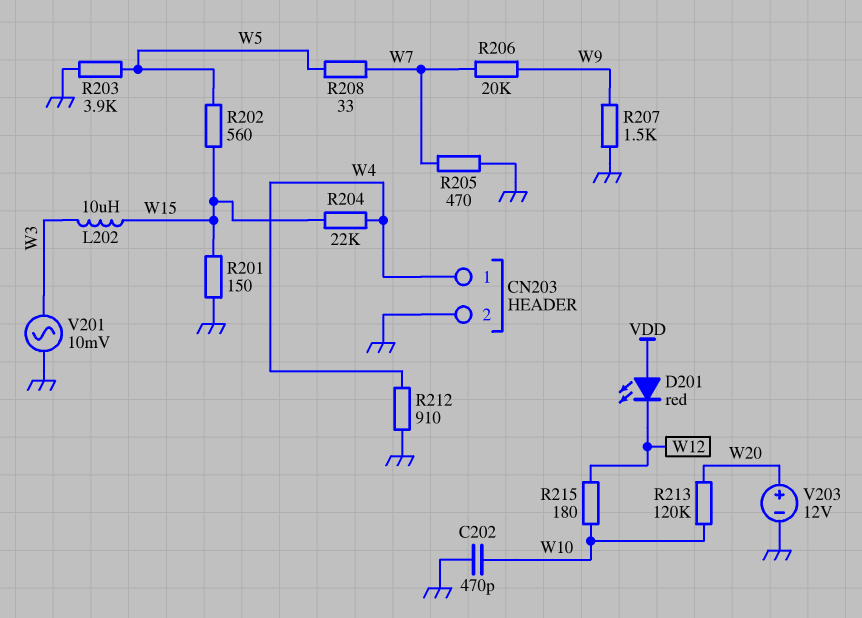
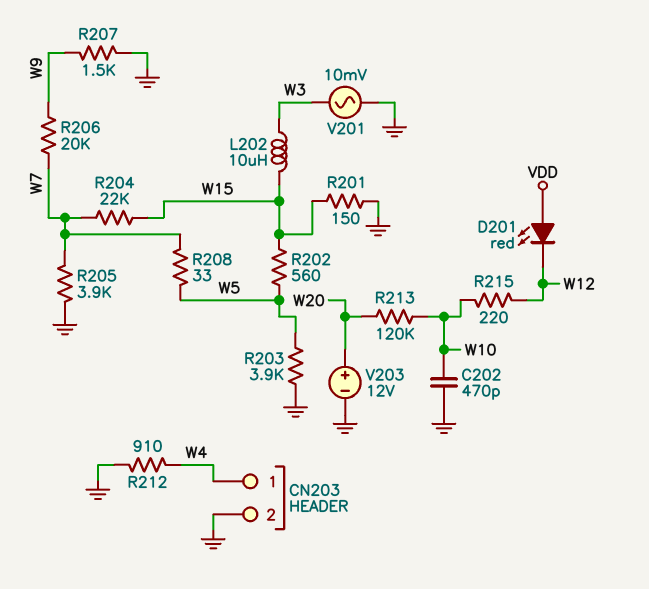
R204: 22k (W4, W15) -> 22k (W7, W15)
R205: 470 (GND, W7) -> 3.9k (GND, W7)
R215: 180 (W10, W12) -> 220 (W10, W12)

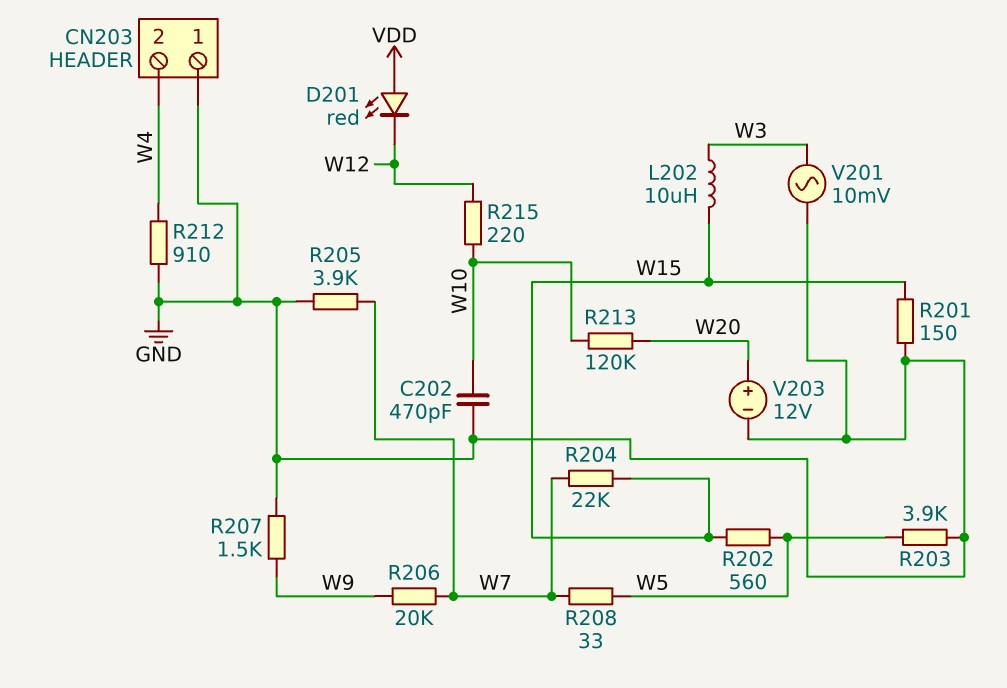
CN203 pin 1: W4 -> GND
CN203 pin 2: GND -> W4

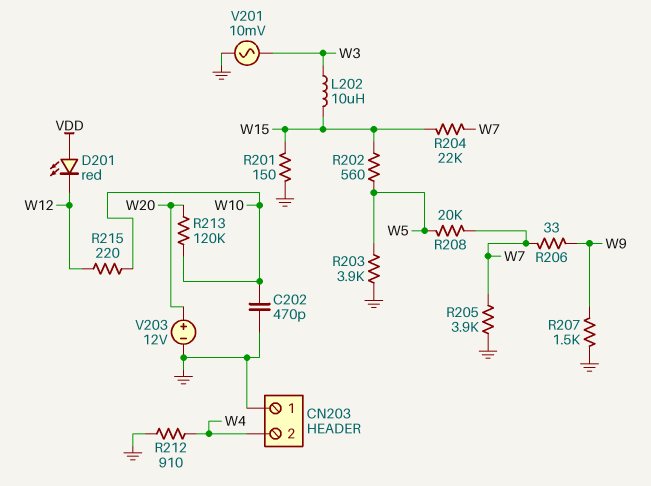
R206: 20k (W7, W9) -> 33 (W7, W9)
R208: 33 (W5, W7) -> 20k (W5, W7)

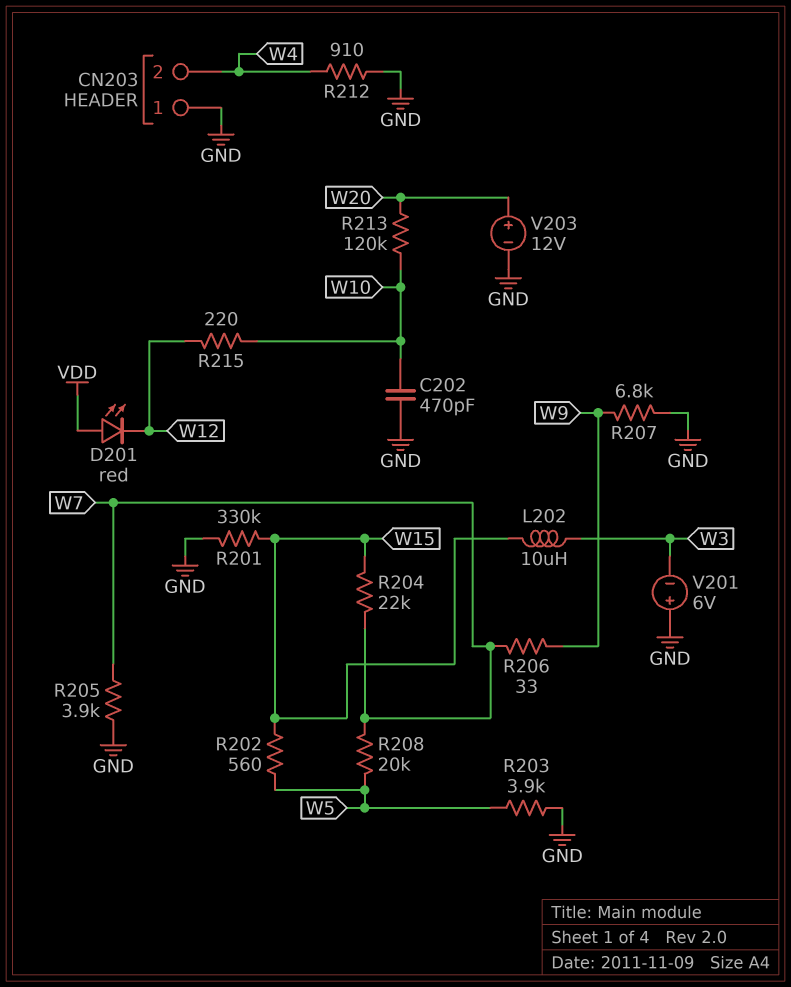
R201: 150 (GND, W15) -> 330k (GND, W15)
R207: 1.5k (GND, W9) -> 6.8k (GND, W9)
V201: AC 10mV (GND, W3) -> 6V (plus GND, minus W3)

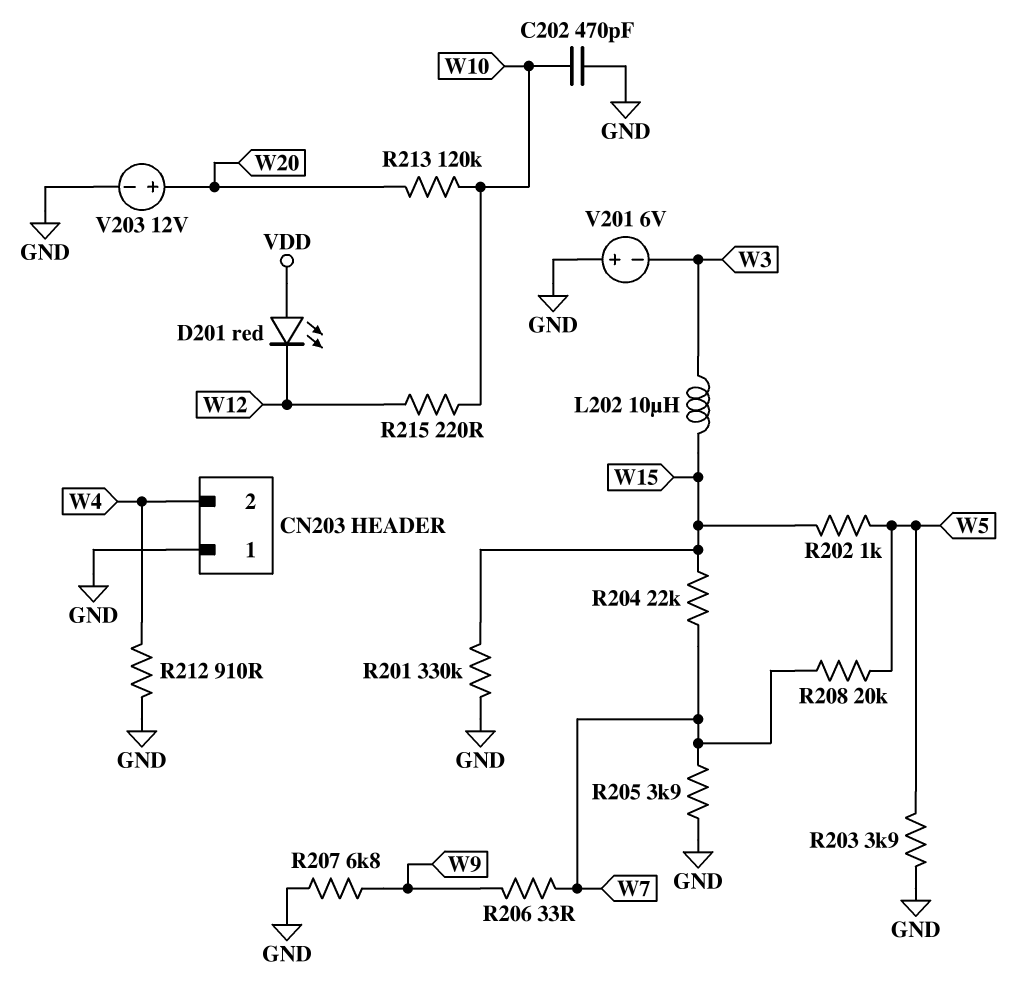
R202: 560 (W5, W15) -> 1k (W5, W15)

